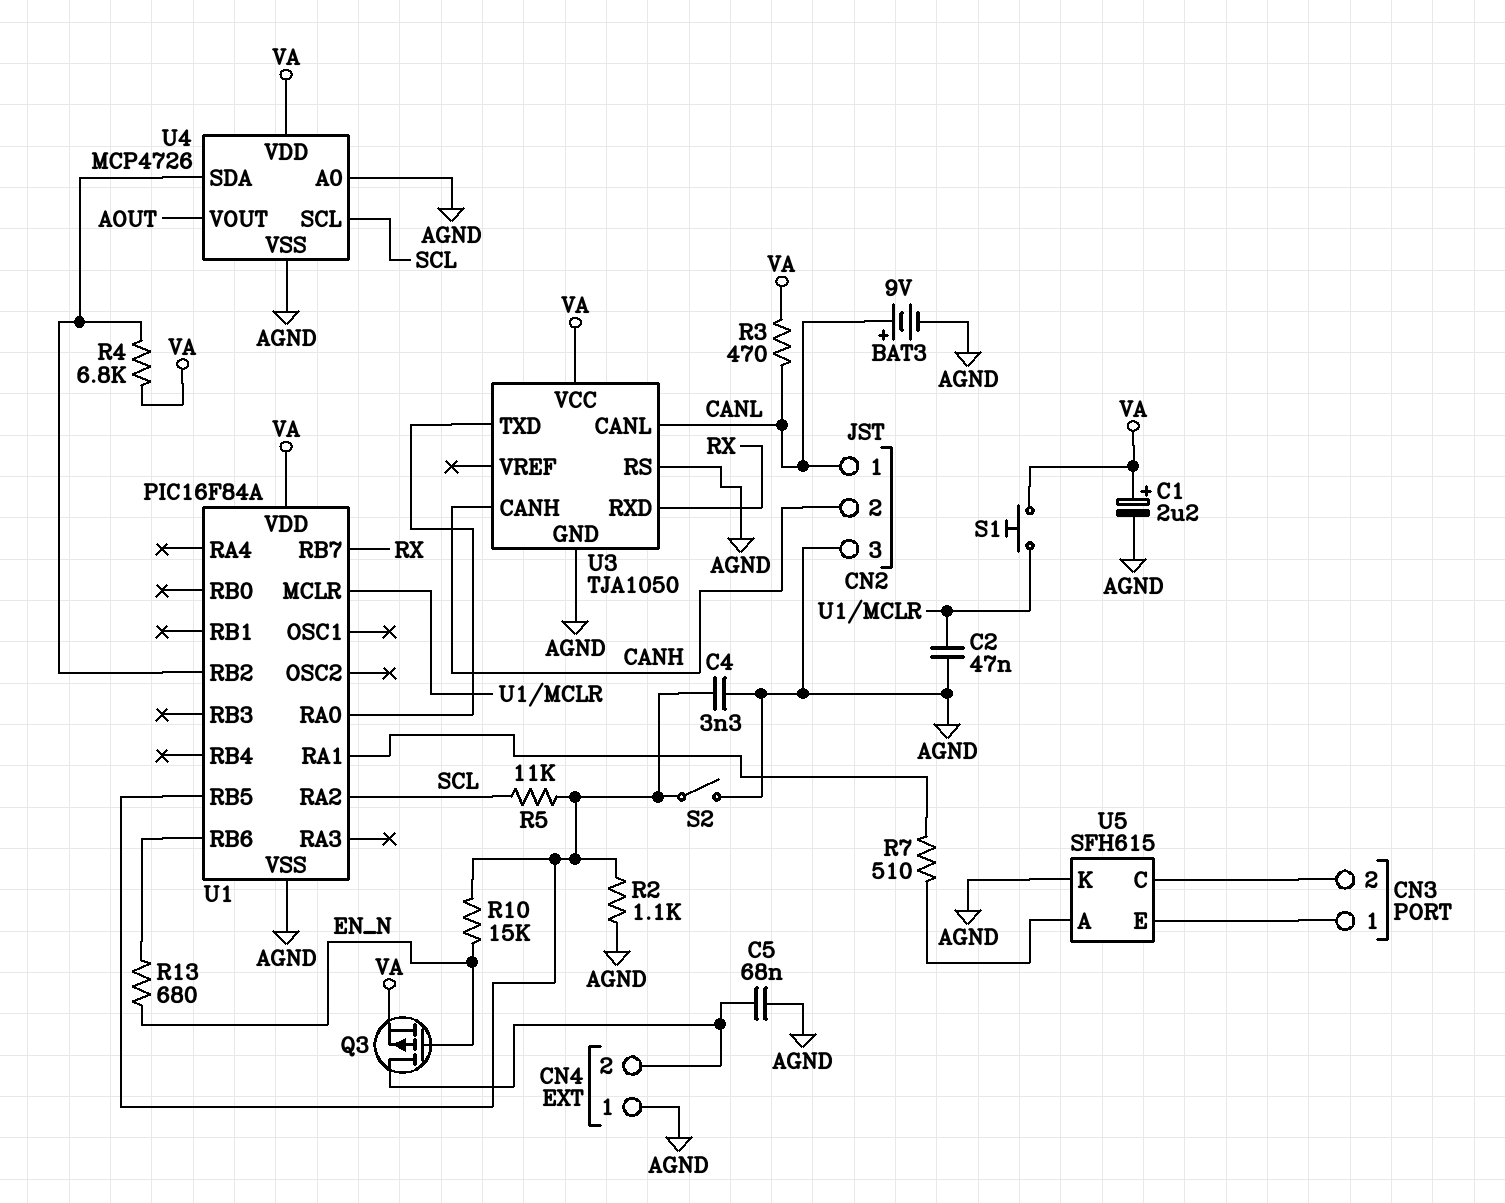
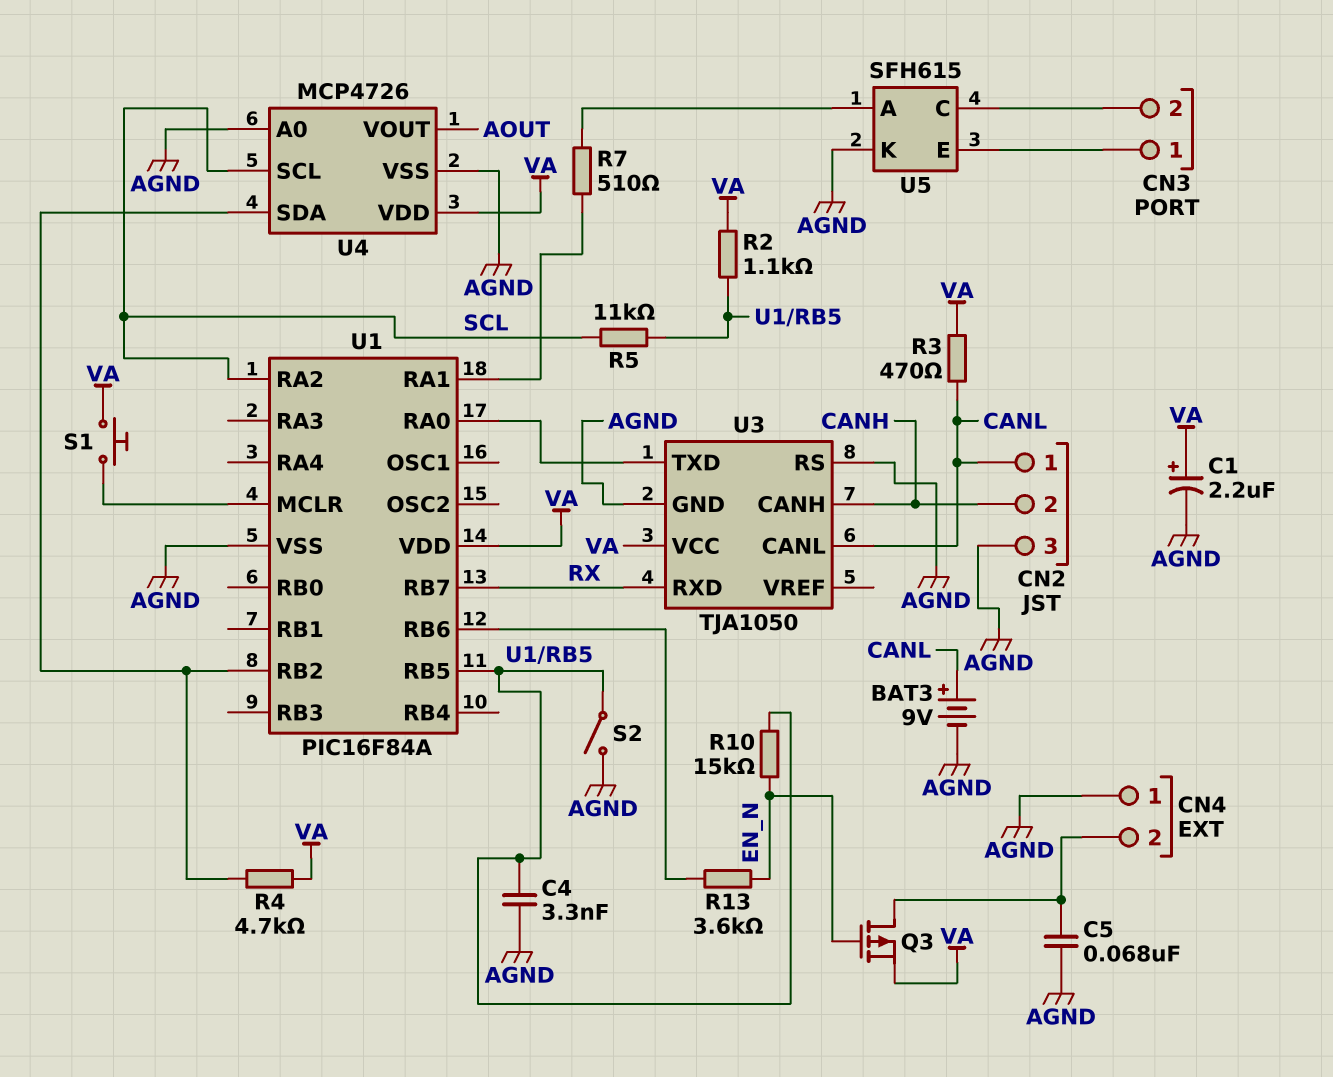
C2: 47nF (AGND, U1/MCLR) -> none
R2: 1.1k (AGND, U1/RB5) -> 1.1k (U1/RB5, VA)
R4: 6.8k (U1/RB2, VA) -> 4.7k (U1/RB2, VA)
R13: 680 (EN_N, U1/RB6) -> 3.6k (EN_N, U1/RB6)

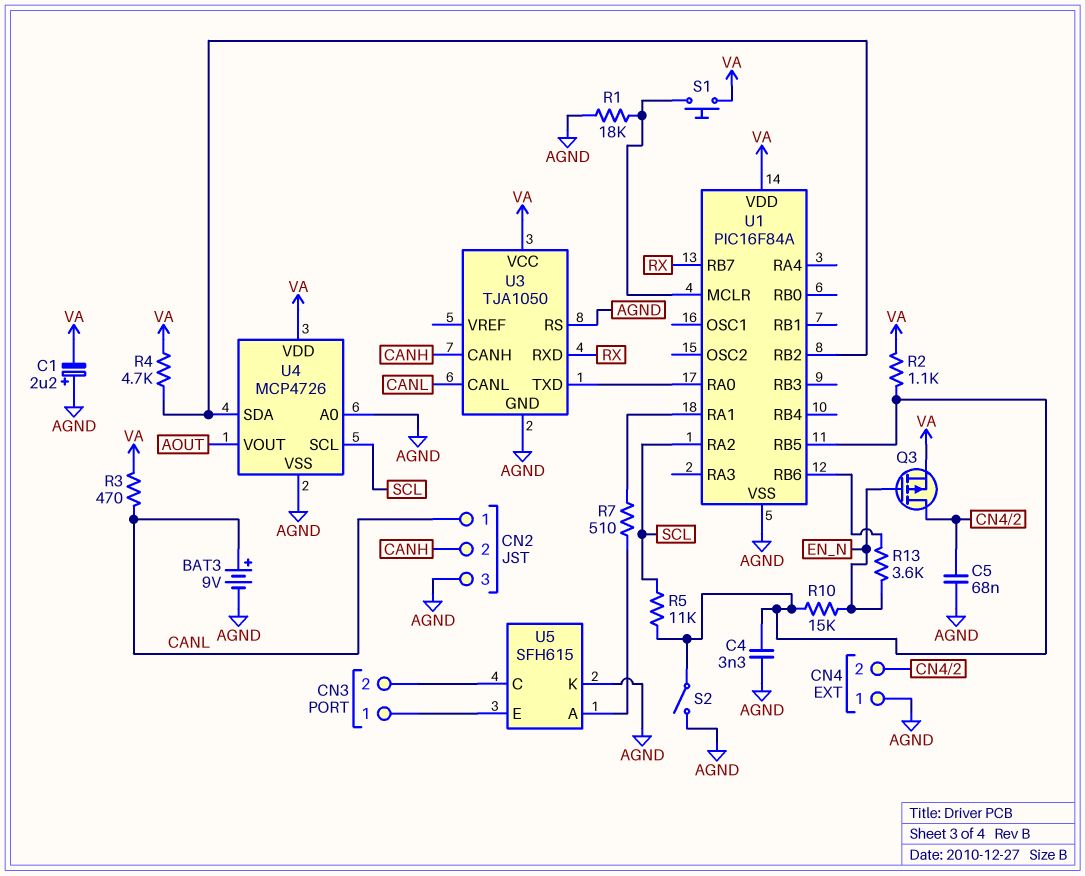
C1: 2.2uF (plus VA, minus AGND) -> 2.2uF (plus AGND, minus VA)
R1: none -> 18k (AGND, U1/MCLR)

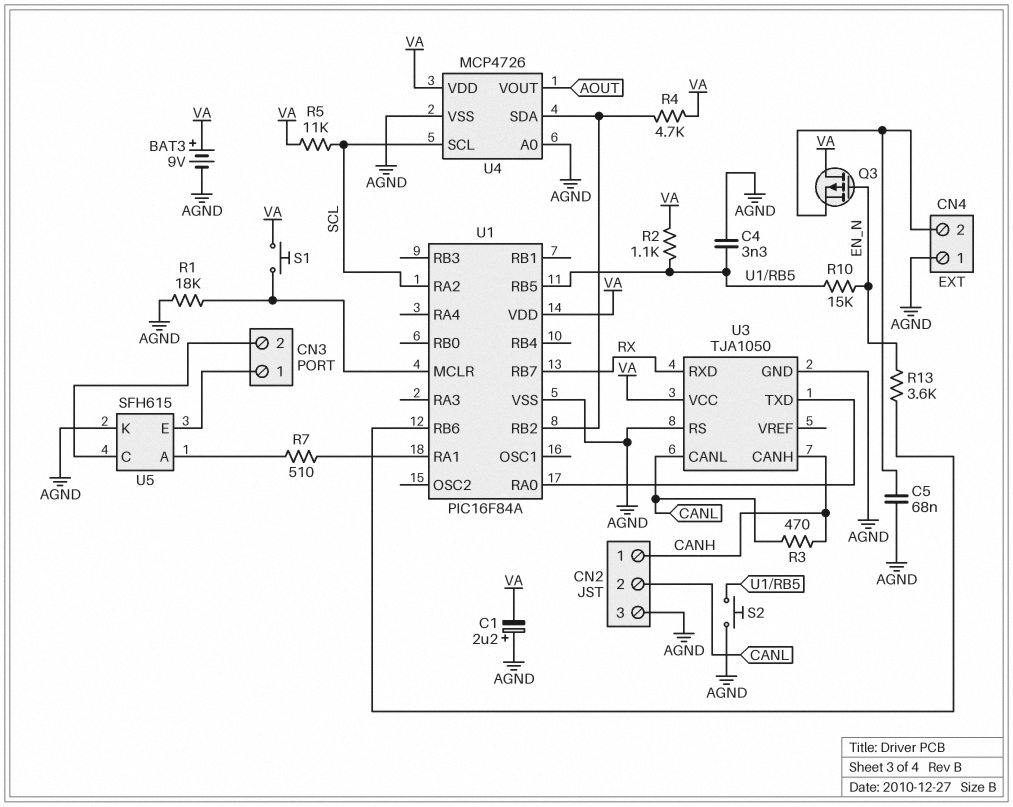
BAT3: 9V (plus CANL, minus AGND) -> 9V (plus VA, minus AGND)
CN2 pin 1: CANL -> CANH
CN2 pin 2: CANH -> CANL
Q3: PMOS (G EN_N, D CN4/2, S VA) -> PMOS (G EN_N, D VA, S CN4/2)
R3: 470 (CANL, VA) -> 470 (CANH, CANL)
R5: 11k (SCL, U1/RB5) -> 11k (SCL, VA)
S2: switch (AGND, U1/RB5) -> button (AGND, U1/RB5)

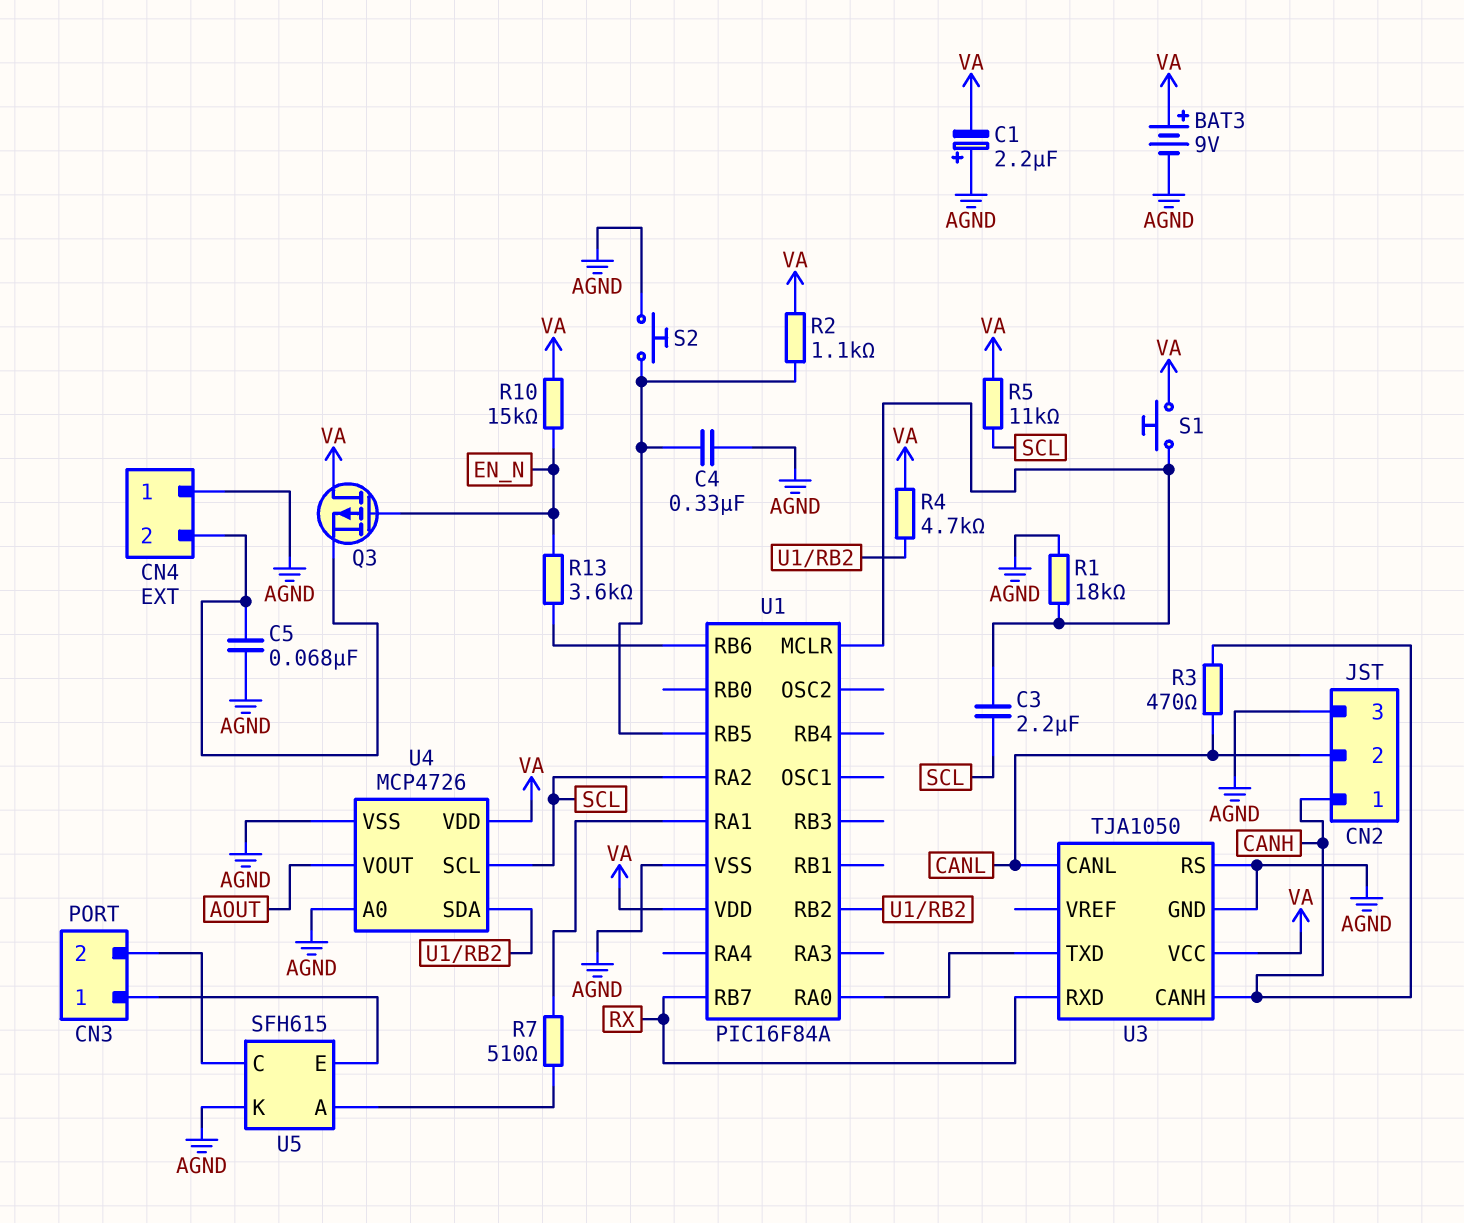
C3: none -> 2.2uF (SCL, U1/MCLR)
C4: 3.3nF (AGND, U1/RB5) -> 330nF (AGND, U1/RB5)
R10: 15k (EN_N, U1/RB5) -> 15k (EN_N, VA)

